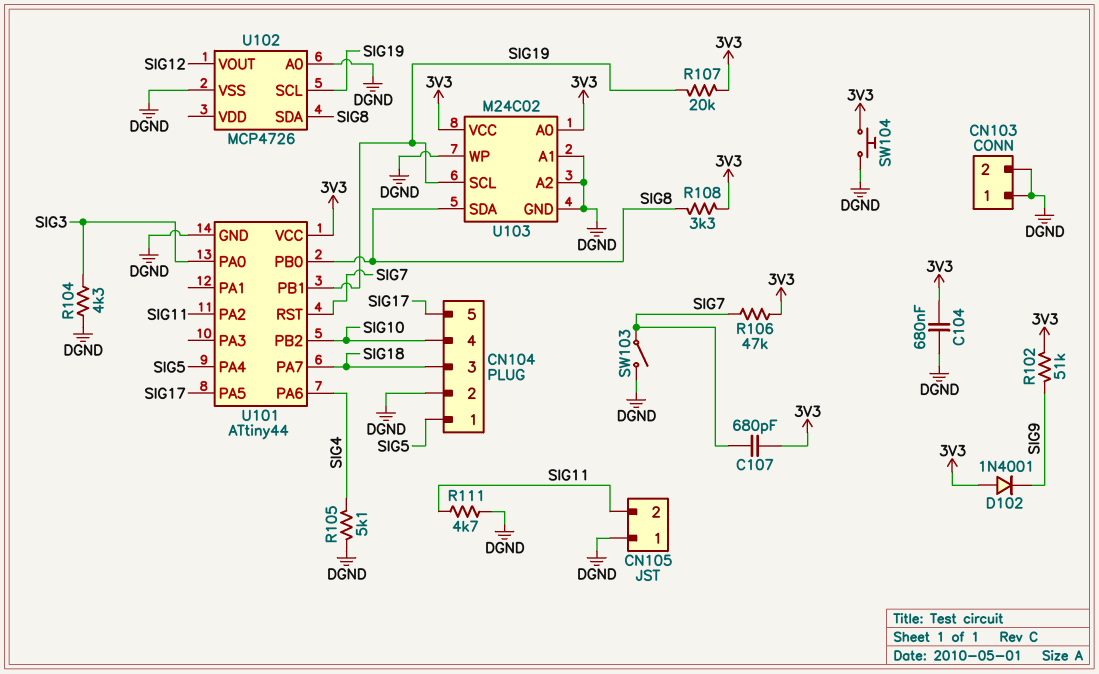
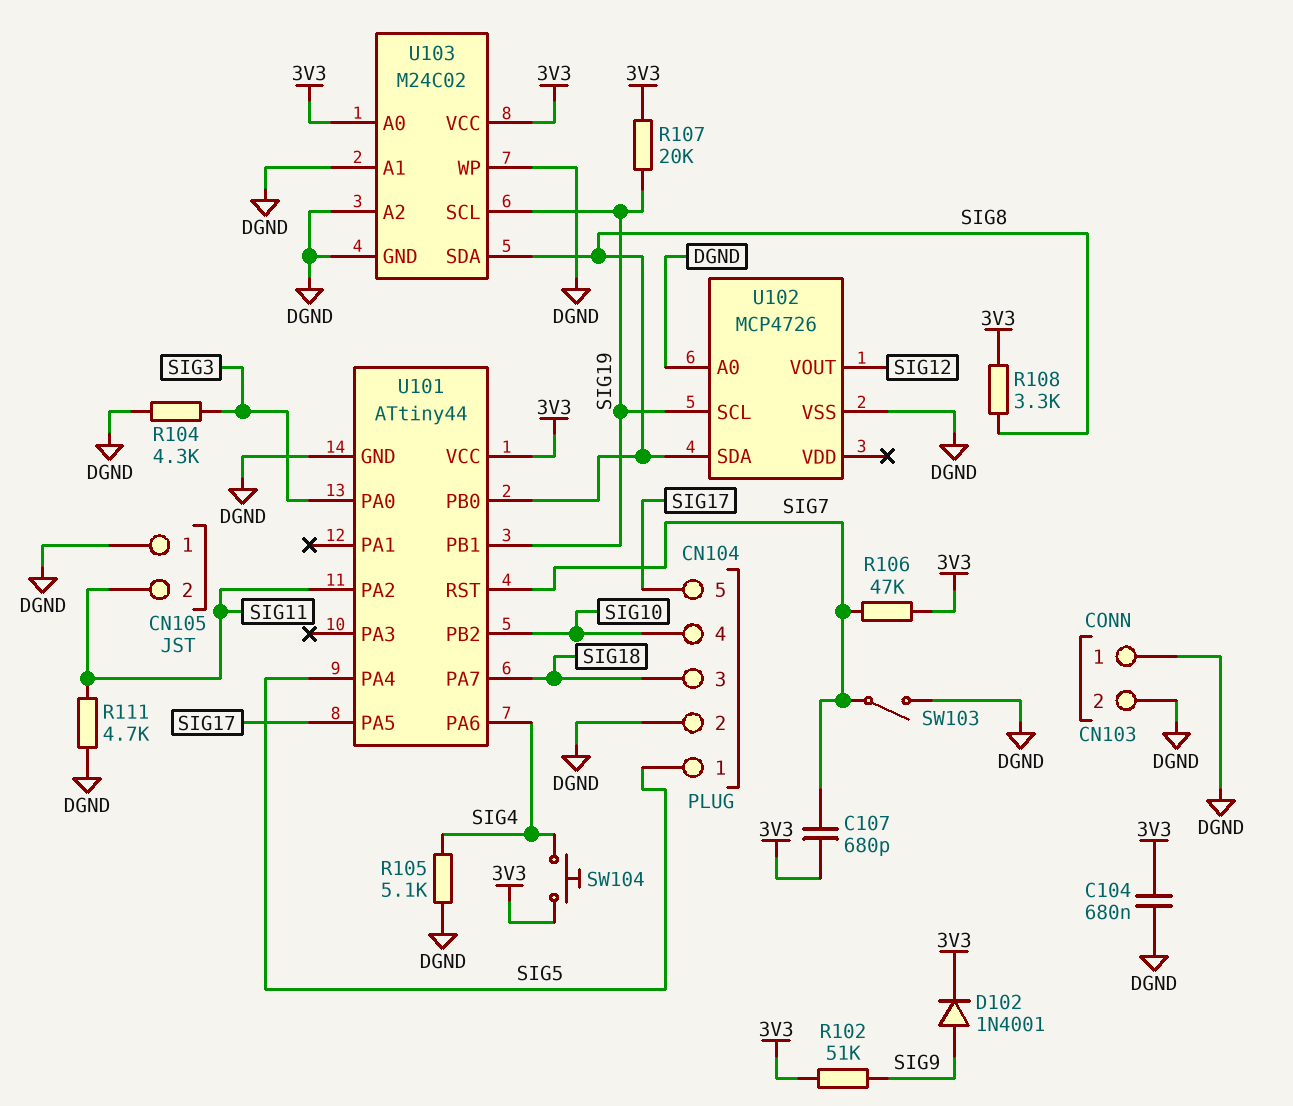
D102: diode 1N4001 (A 3V3, K SIG9) -> diode 1N4001 (A SIG9, K 3V3)
SW104: button (3V3, DGND) -> button (3V3, SIG4)

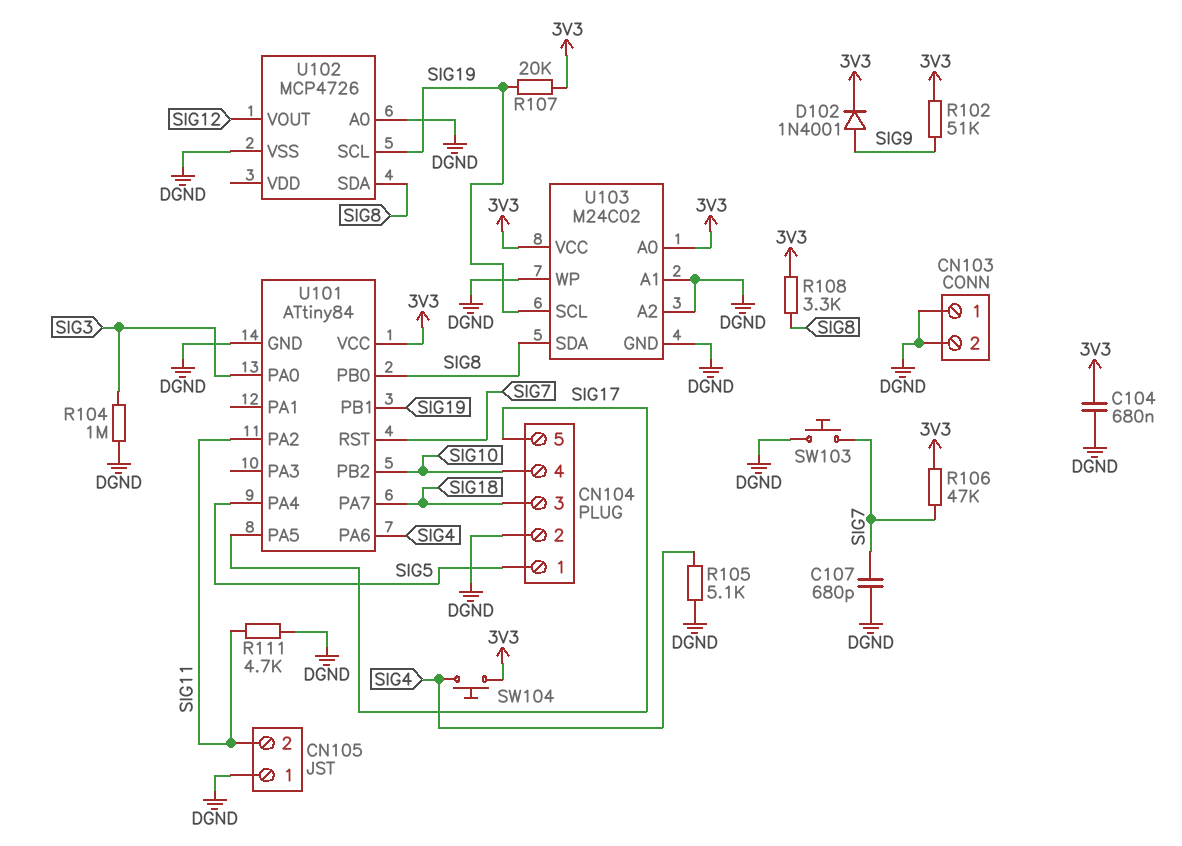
C107: 680pF (3V3, SIG7) -> 680pF (DGND, SIG7)
R104: 4.3k (DGND, SIG3) -> 1M (DGND, SIG3)
SW103: switch (DGND, SIG7) -> button (DGND, SIG7)
U101: ATtiny44 -> ATtiny84

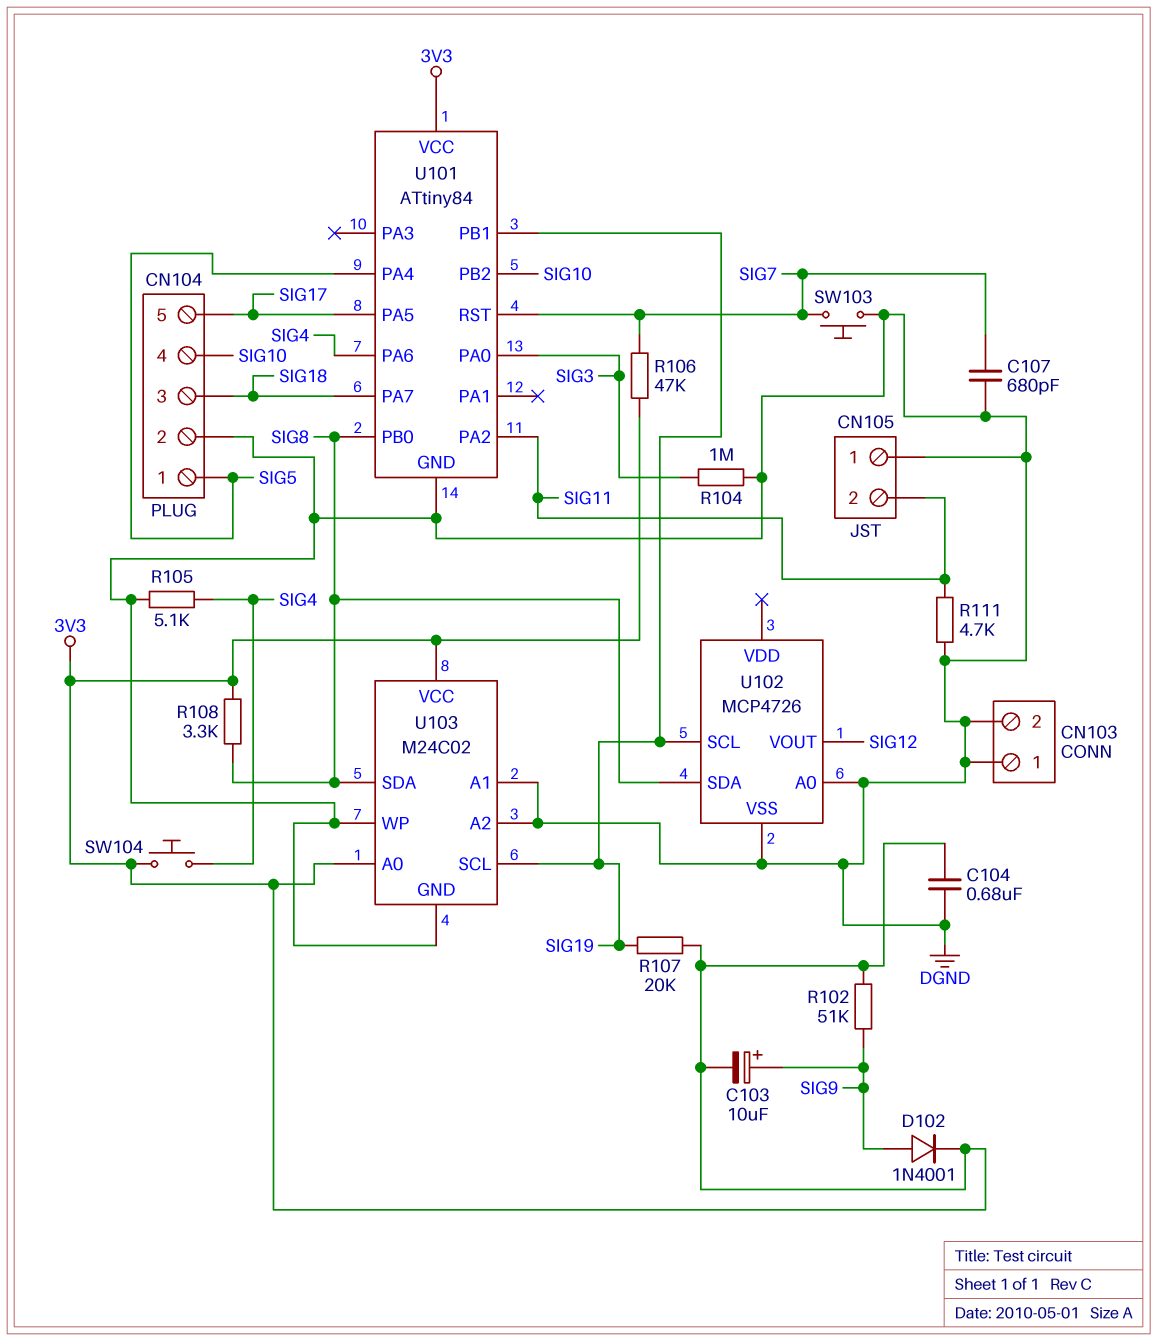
C103: none -> 10uF (plus SIG9, minus 3V3)

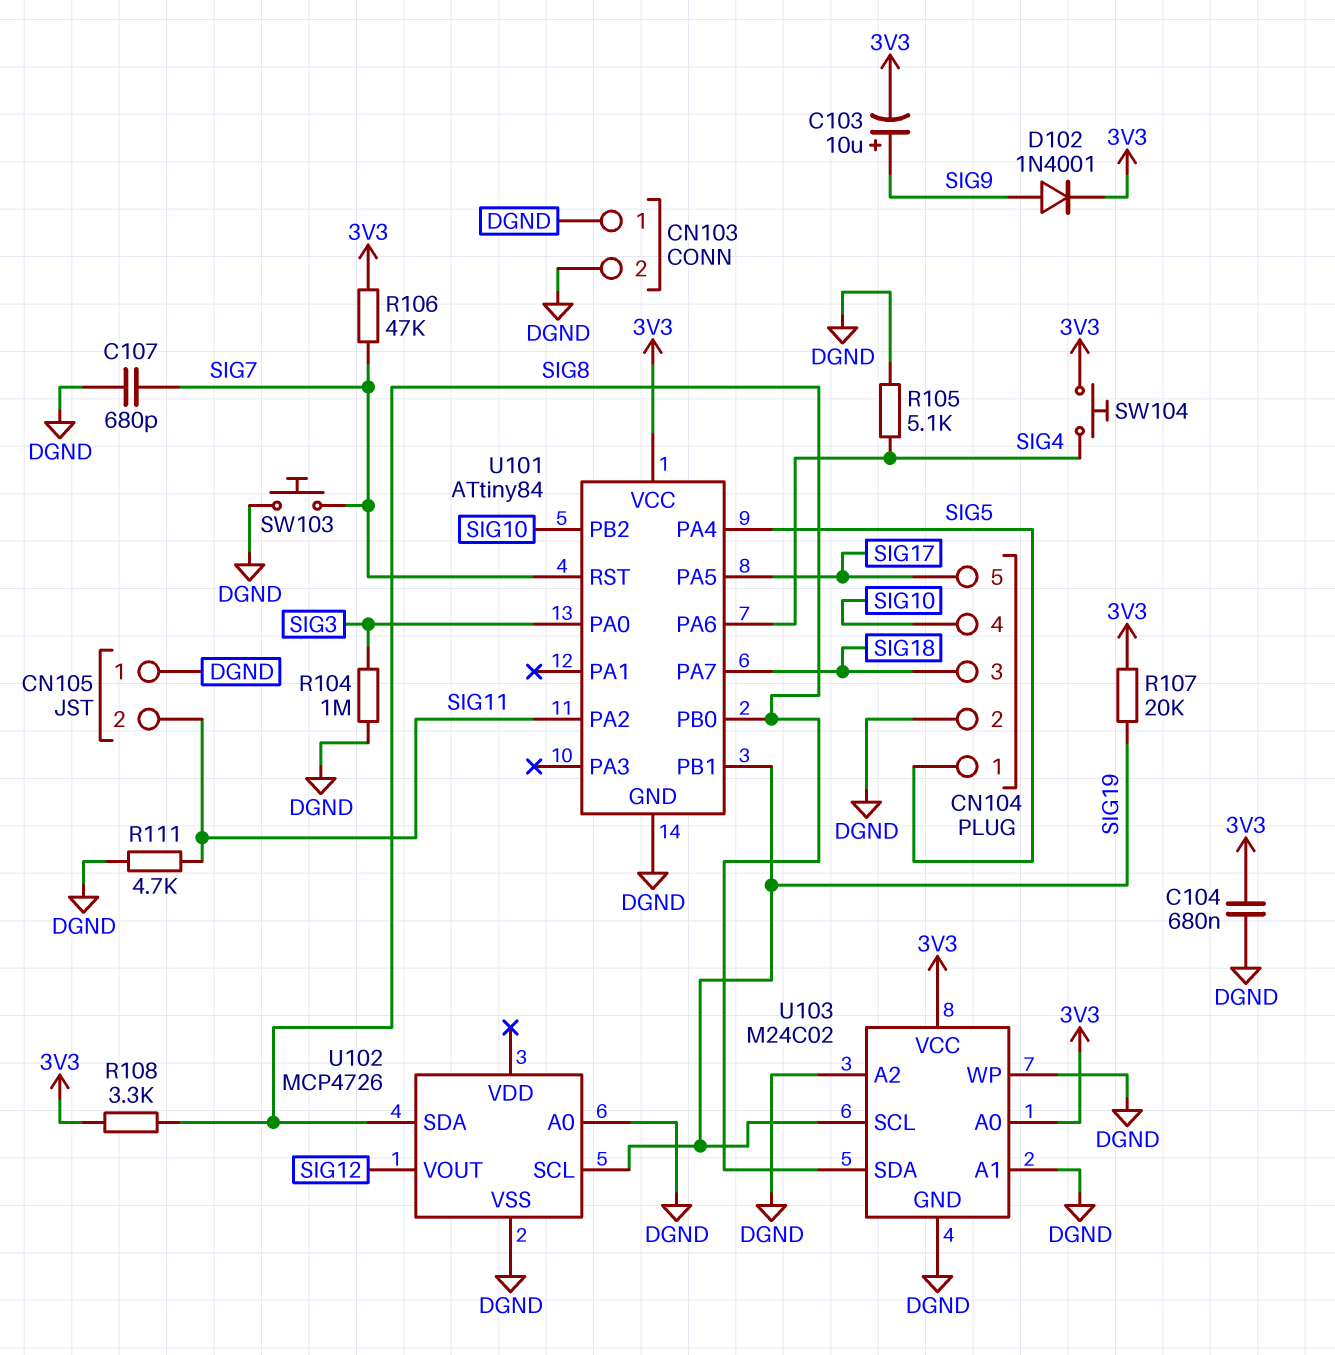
R102: 51k (3V3, SIG9) -> none

